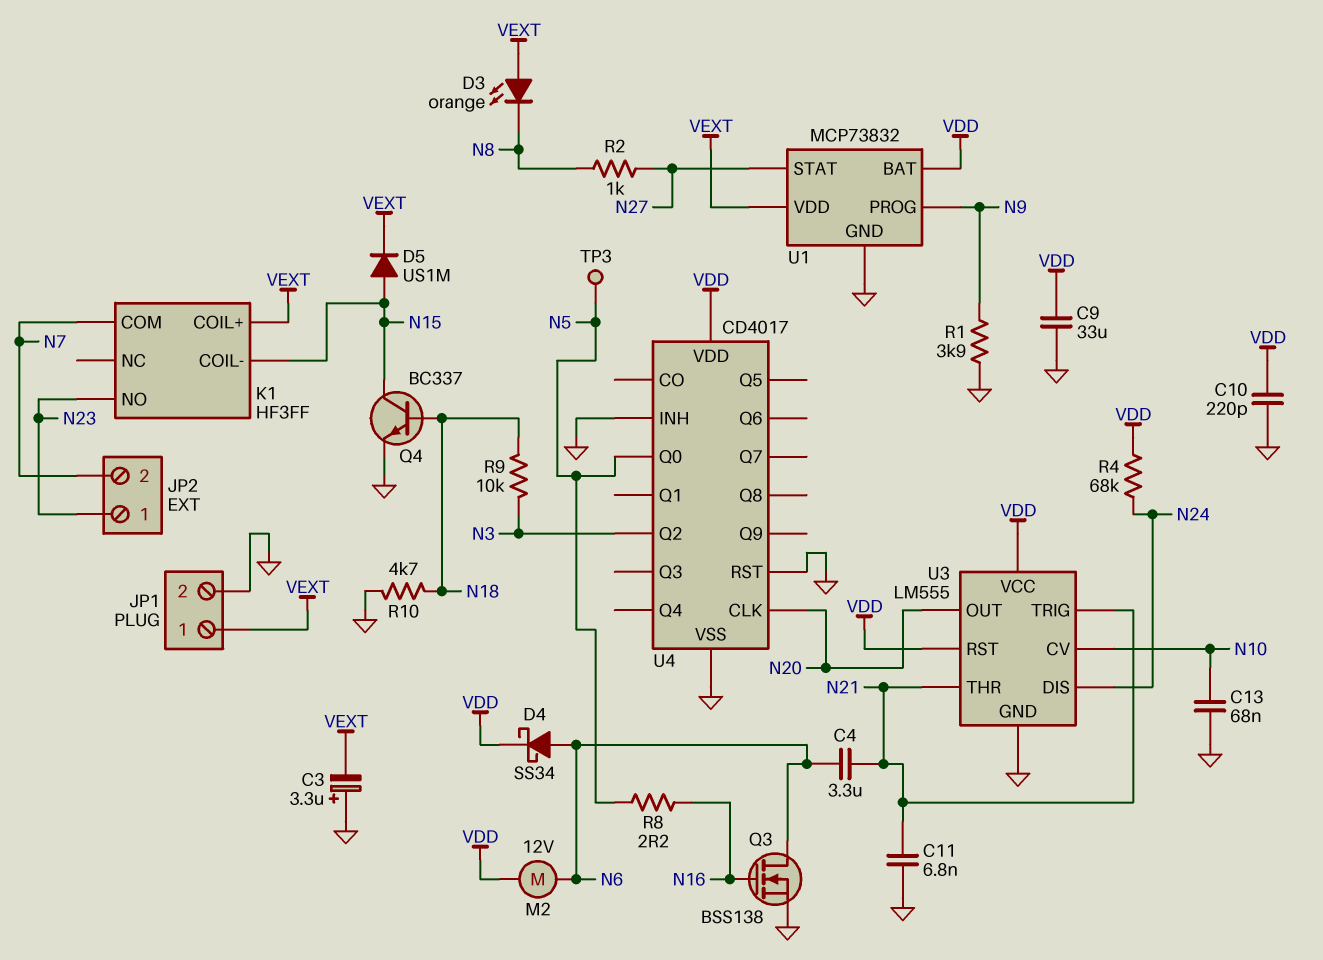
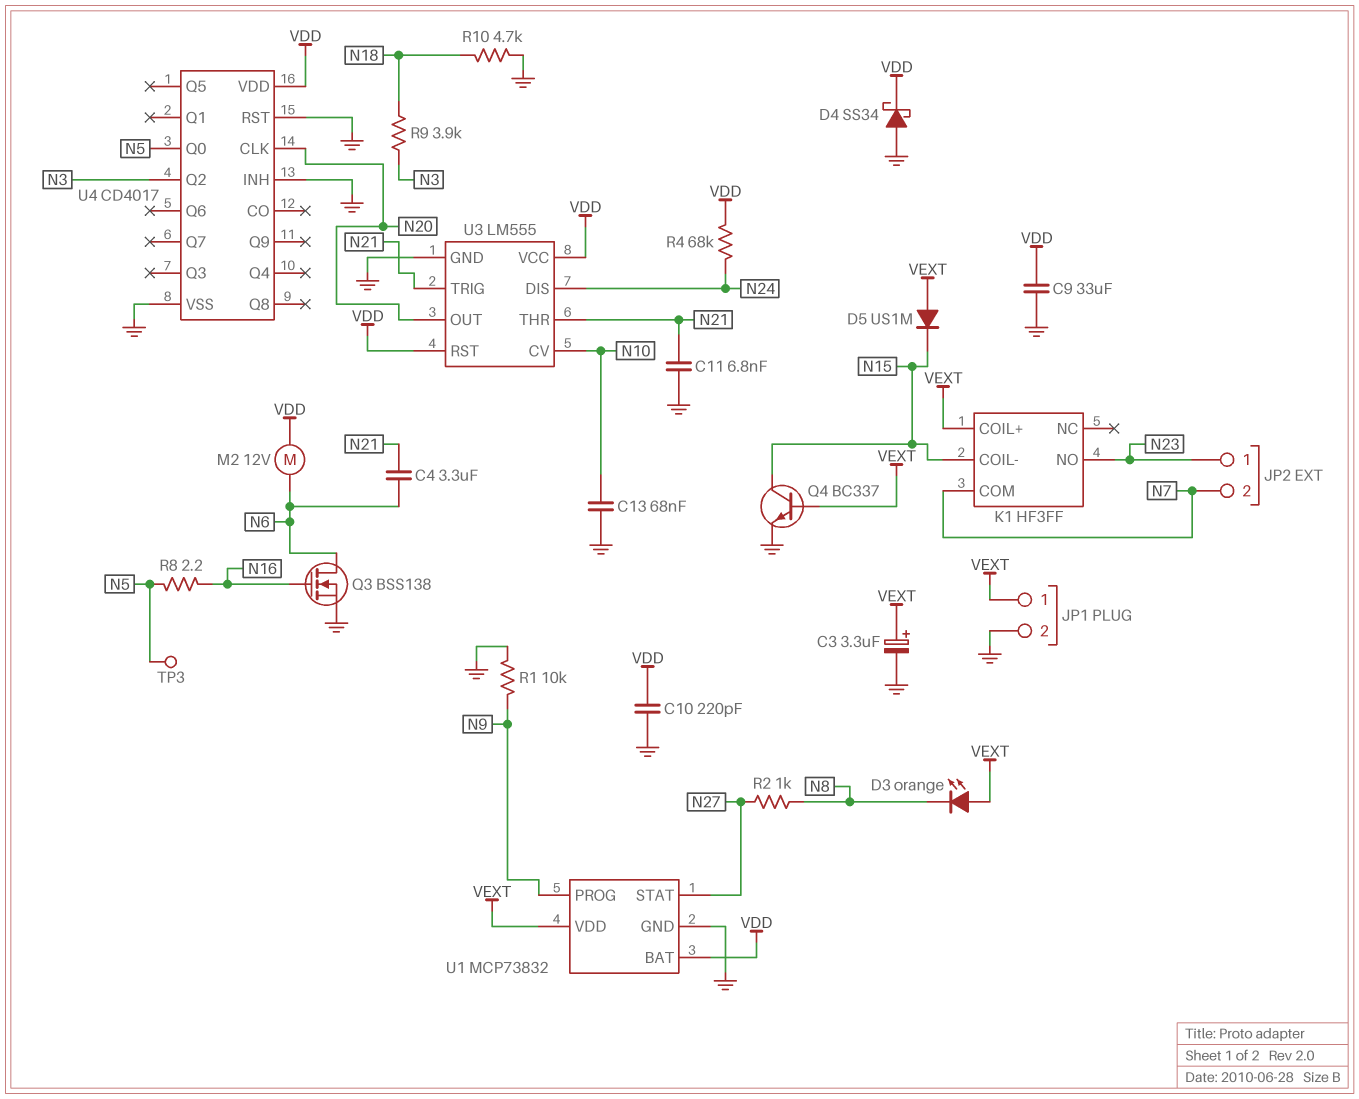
C3: 3.3uF (plus GND, minus VEXT) -> 3.3uF (plus VEXT, minus GND)
D4: schottky SS34 (A N6, K VDD) -> schottky SS34 (A GND, K VDD)
D5: diode US1M (A N15, K VEXT) -> diode US1M (A VEXT, K N15)
Q4: NPN BC337 (B N18, C N15, E GND) -> NPN BC337 (B VEXT, C N15, E GND)
R1: 3.9k (GND, N9) -> 10k (GND, N9)
R9: 10k (N3, N18) -> 3.9k (N3, N18)

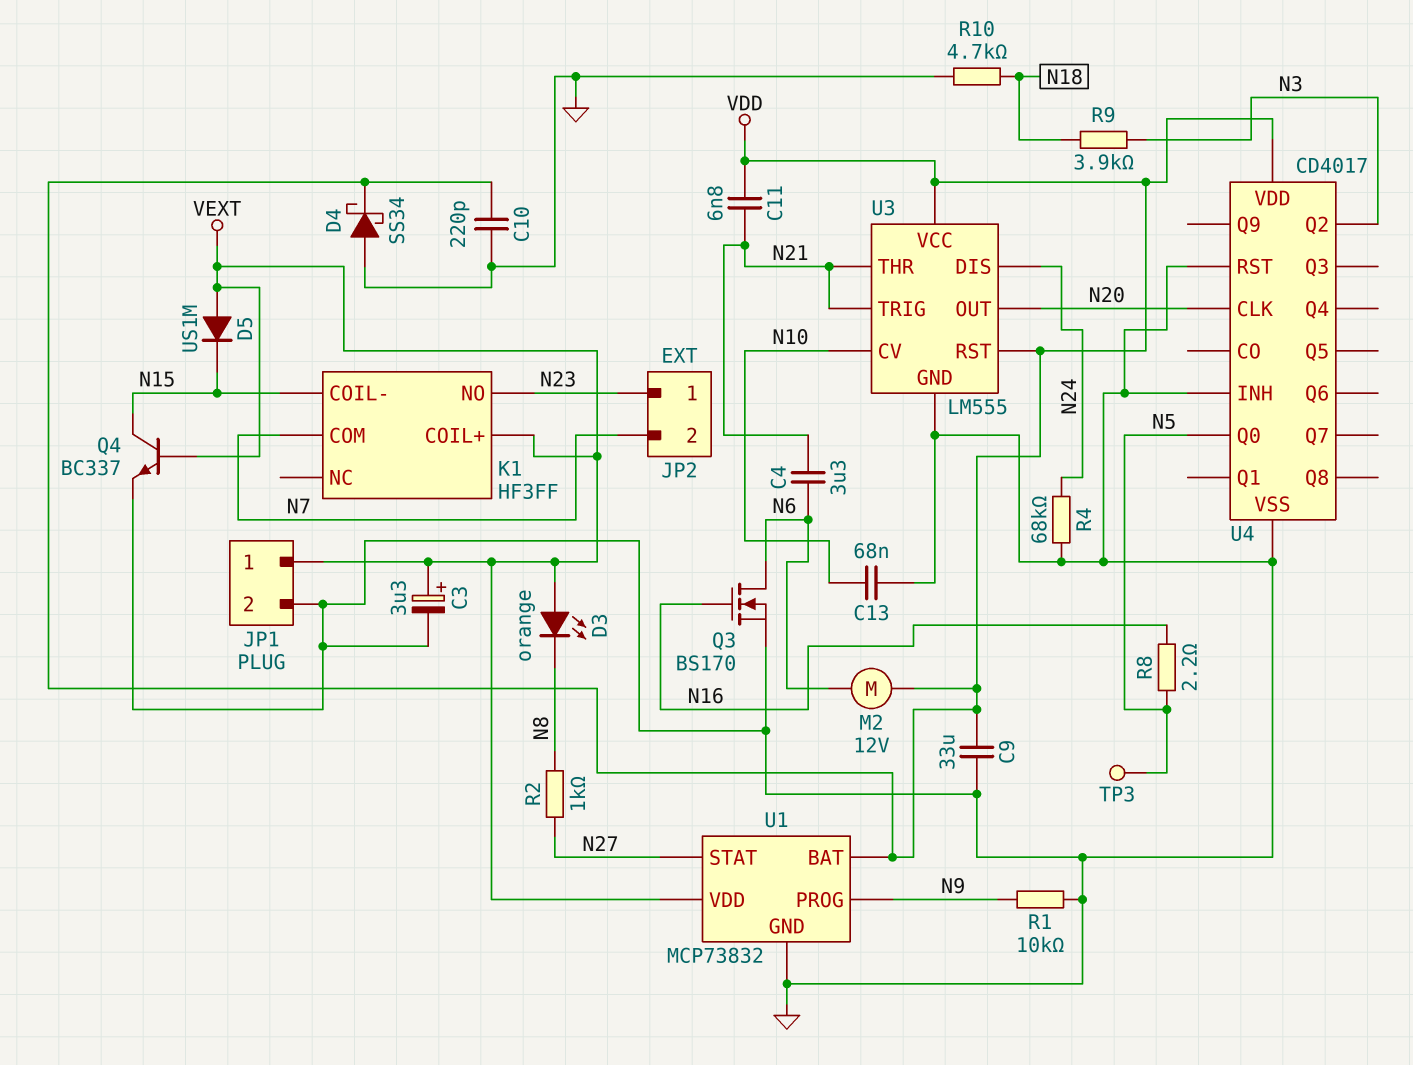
C11: 6.8nF (GND, N21) -> 6.8nF (N21, VDD)
Q3: NMOS BSS138 (G N16, D N6, S GND) -> NMOS BS170 (G N16, D N6, S GND)
R4: 68k (N24, VDD) -> 68k (GND, N24)

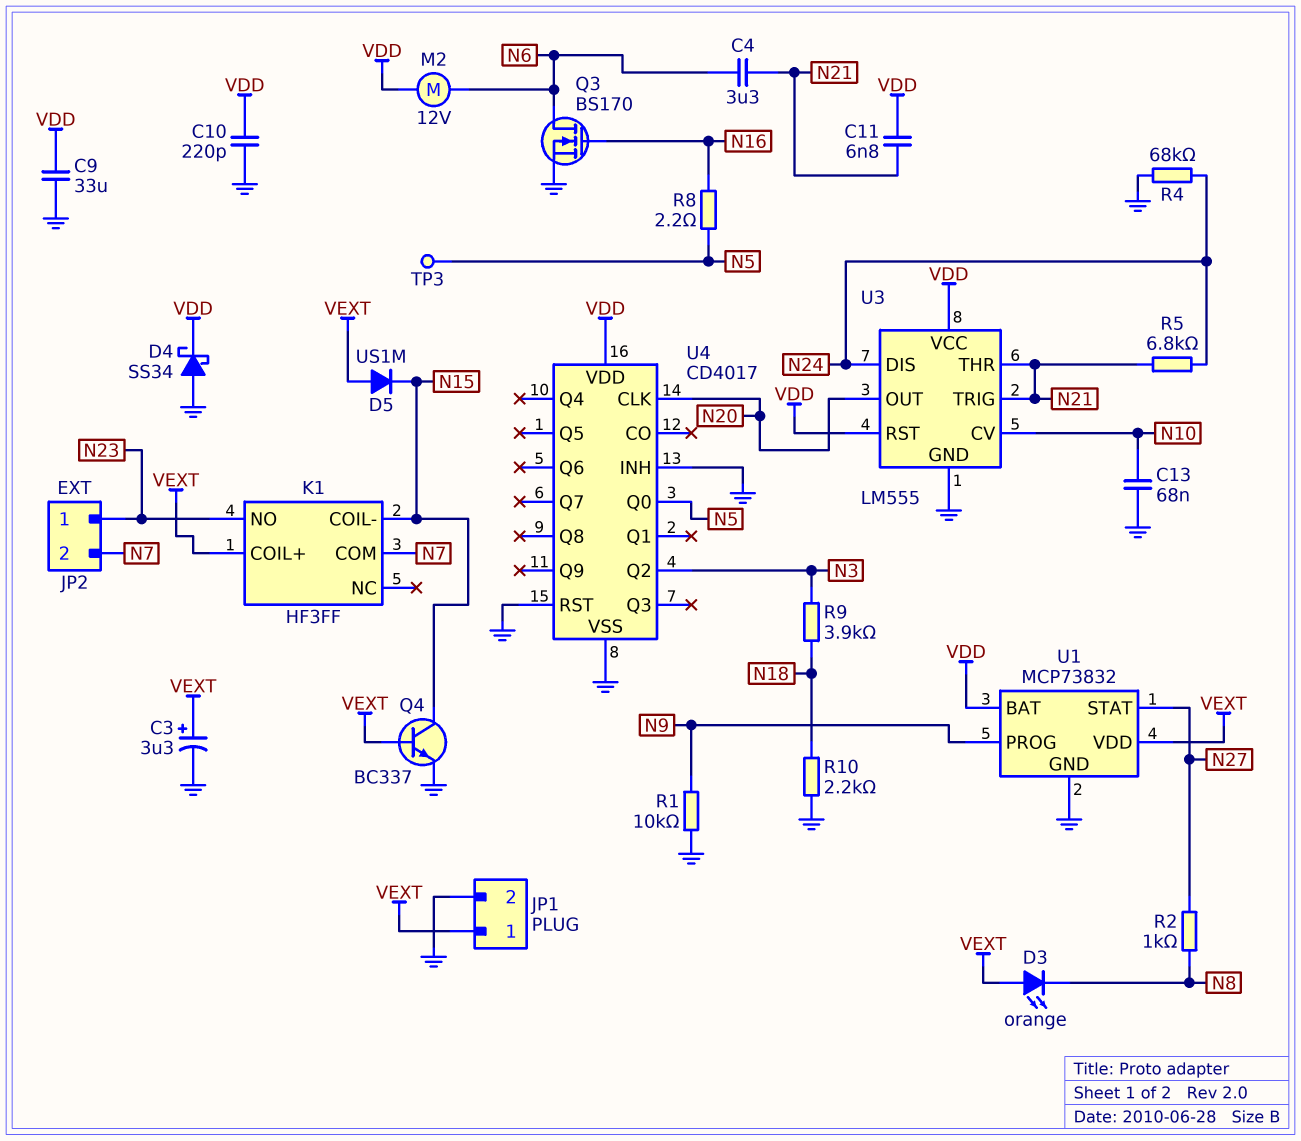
R5: none -> 6.8k (N21, N24)
R10: 4.7k (GND, N18) -> 2.2k (GND, N18)

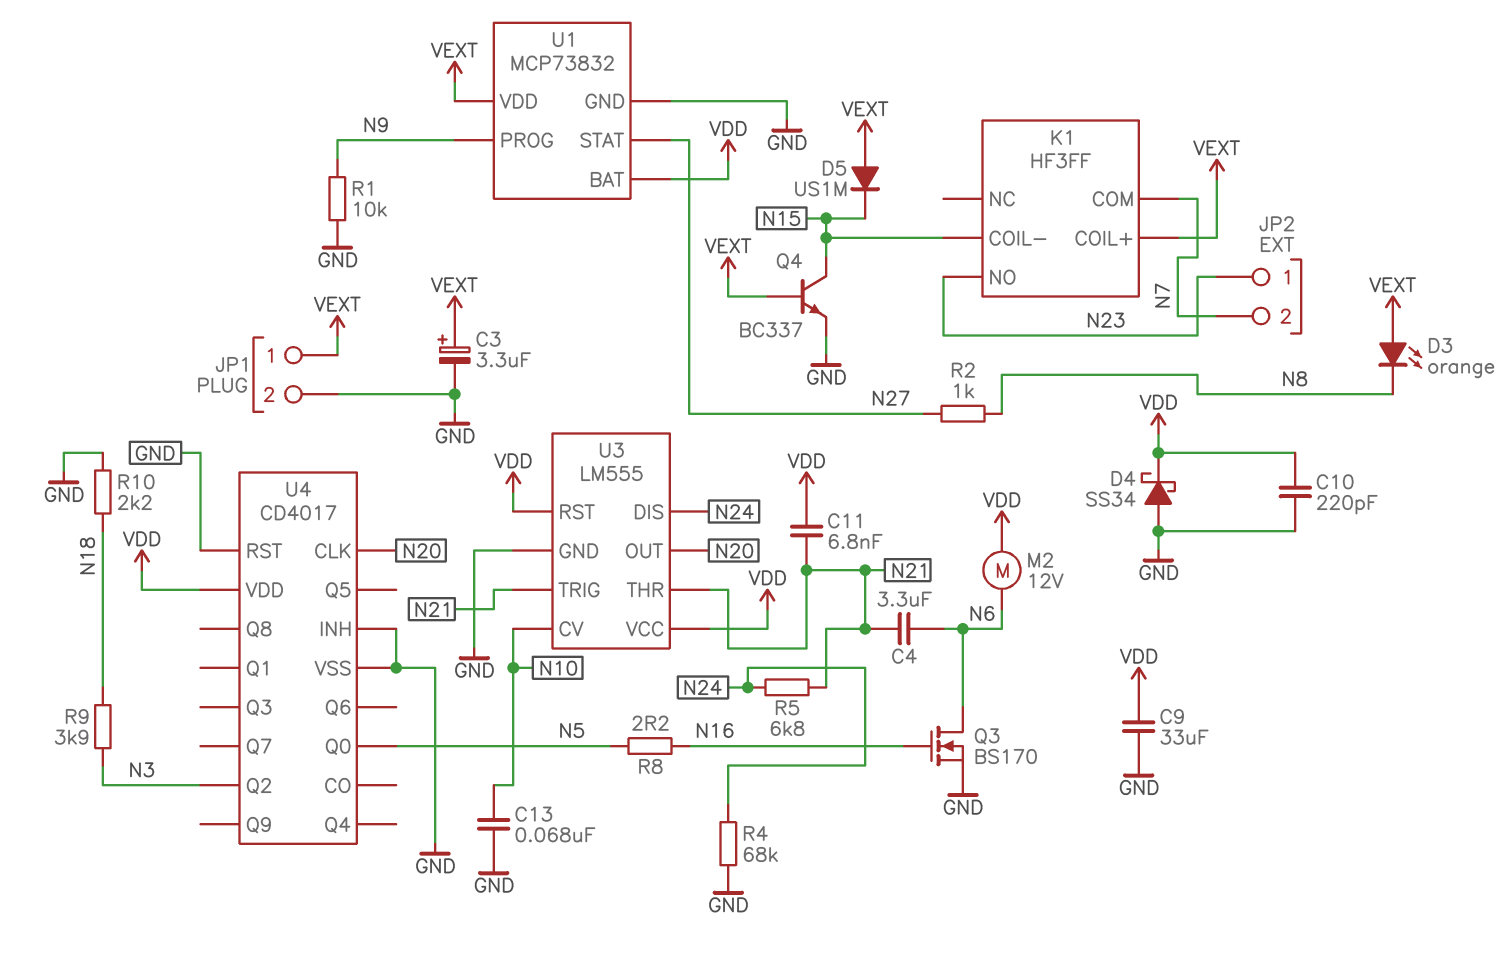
TP3: test point (N5) -> none

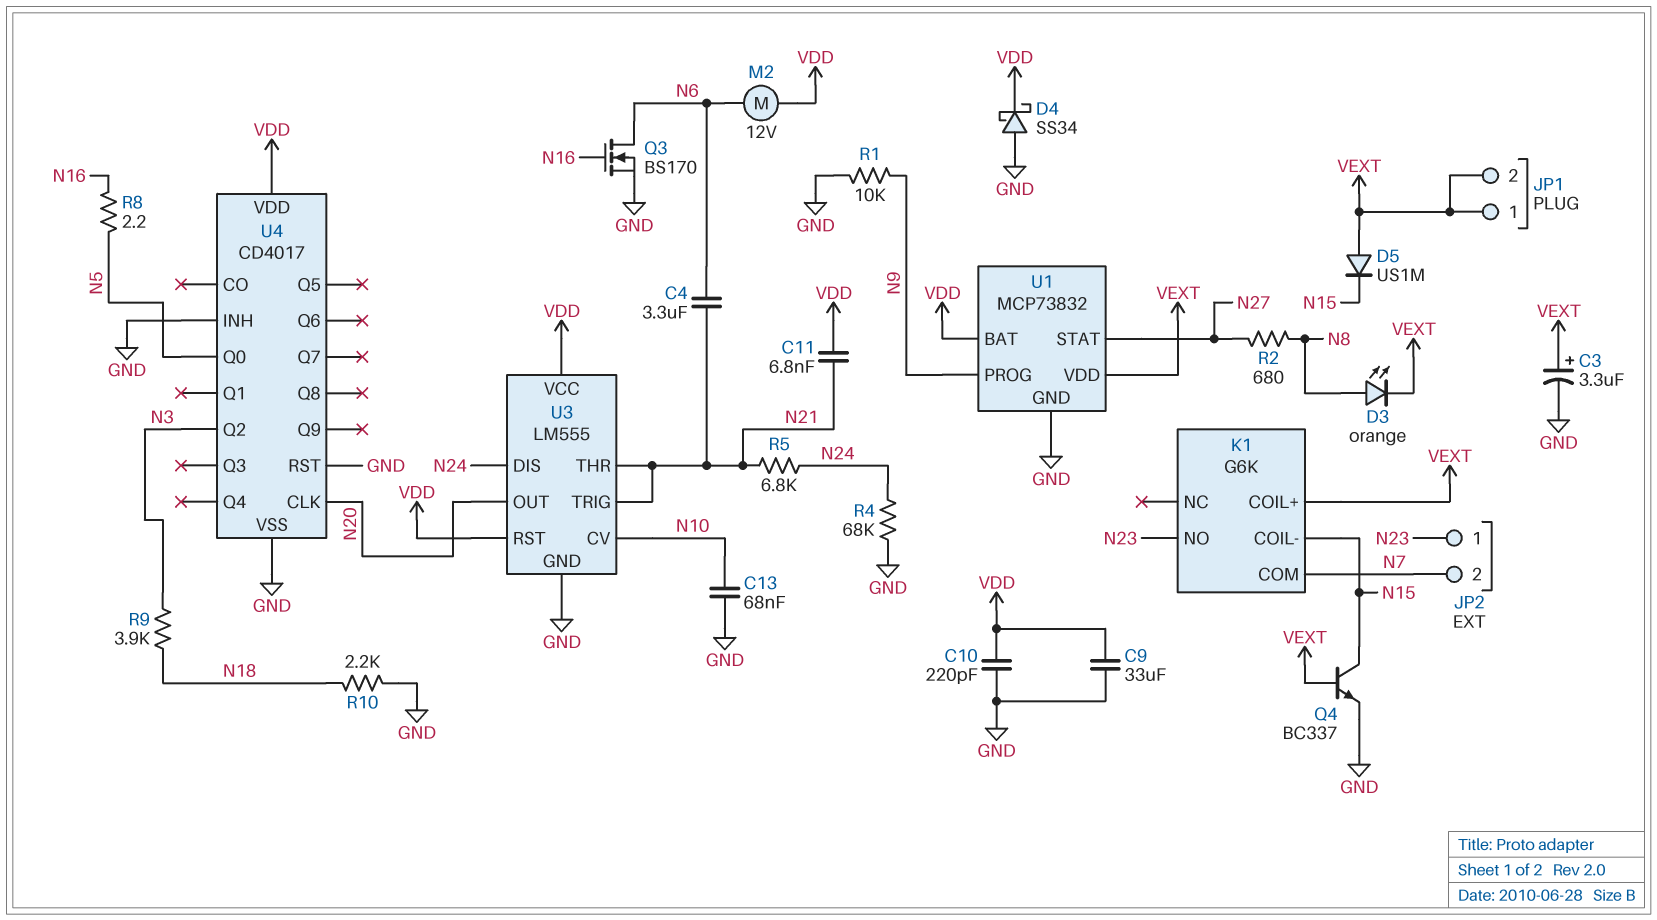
D3: LED orange (A VEXT, K N8) -> LED orange (A N8, K VEXT)
JP1 pin 2: GND -> VEXT
K1: HF3FF -> G6K
R2: 1k (N8, N27) -> 680 (N8, N27)

